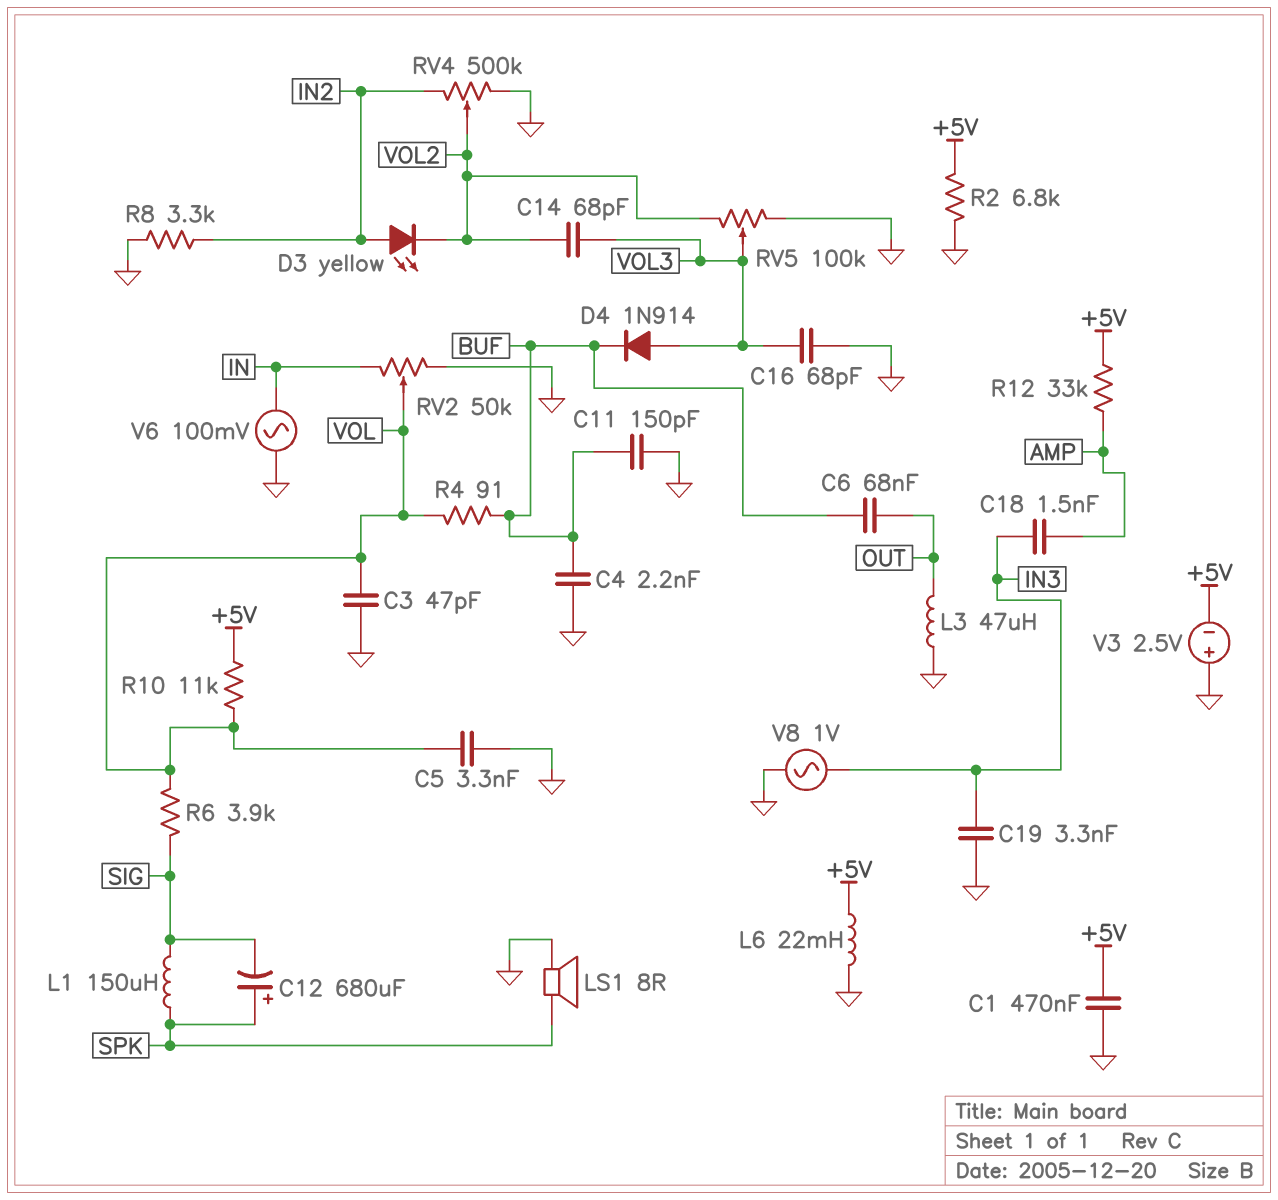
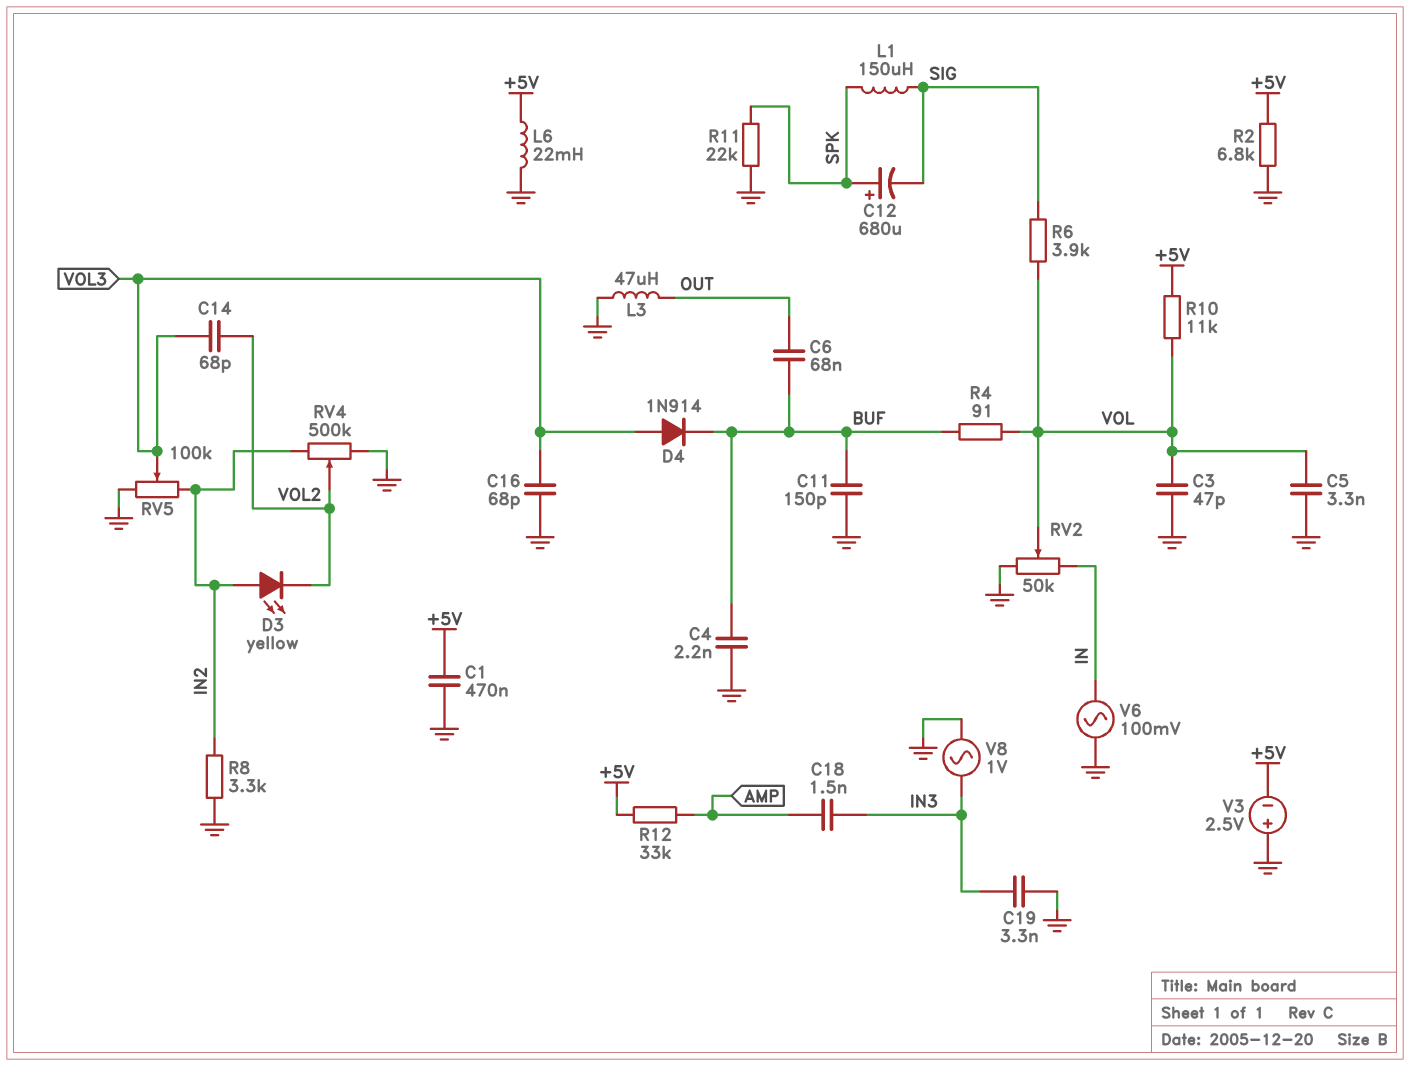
LS1: speaker 8R (GND, SPK) -> none
R11: none -> 22k (GND, SPK)
RV5: 100k (GND, VOL2, wiper VOL3) -> 100k (GND, IN2, wiper VOL3)

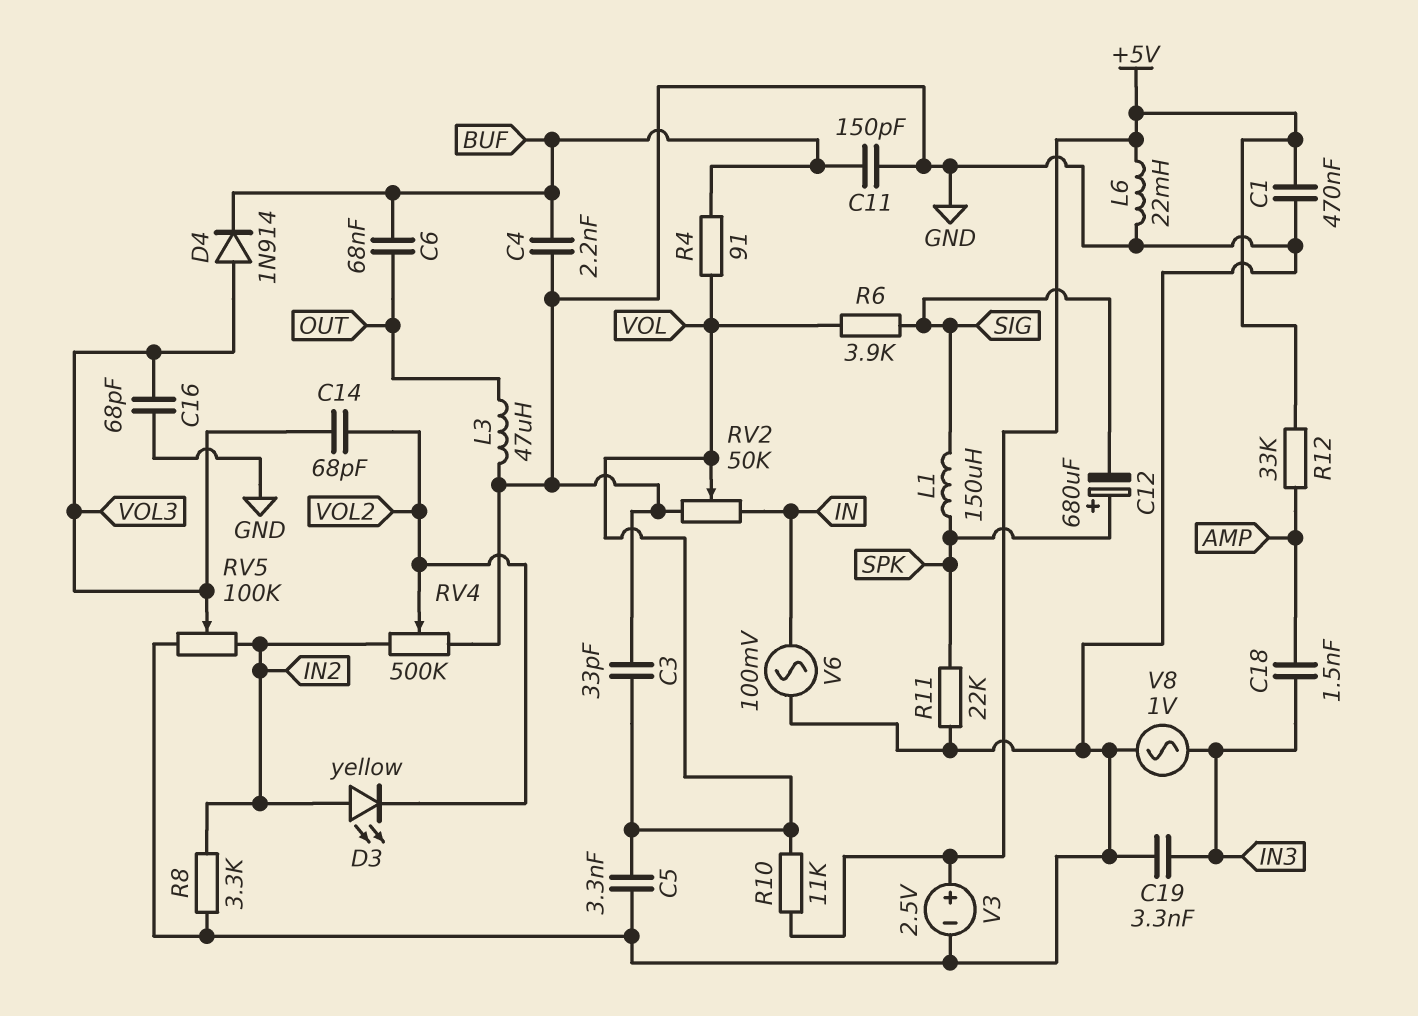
C3: 47pF (GND, VOL) -> 33pF (GND, VOL)
R2: 6.8k (+5V, GND) -> none
V3: 2.5V (plus GND, minus +5V) -> 2.5V (plus +5V, minus GND)

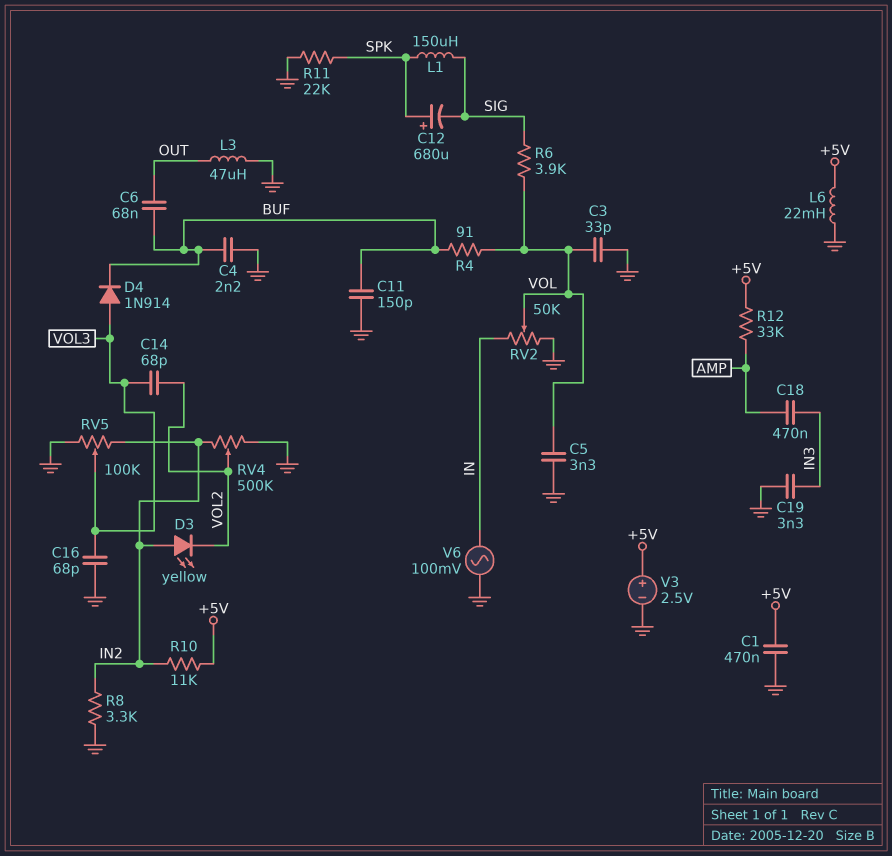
C18: 1.5nF (AMP, IN3) -> 470nF (AMP, IN3)
R10: 11k (+5V, VOL) -> 11k (+5V, IN2)
V8: AC 1V (GND, IN3) -> none

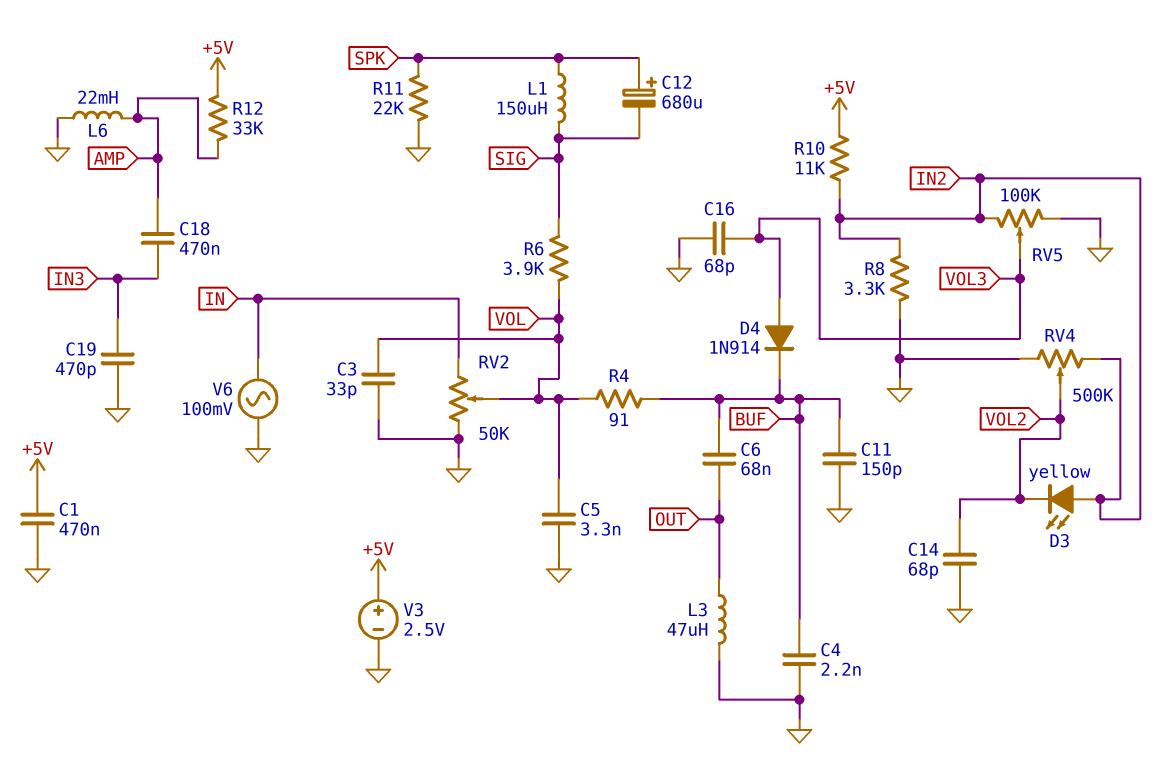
C14: 68pF (VOL2, VOL3) -> 68pF (GND, VOL2)
C19: 3.3nF (GND, IN3) -> 470pF (GND, IN3)
L6: 22mH (+5V, GND) -> 22mH (AMP, GND)

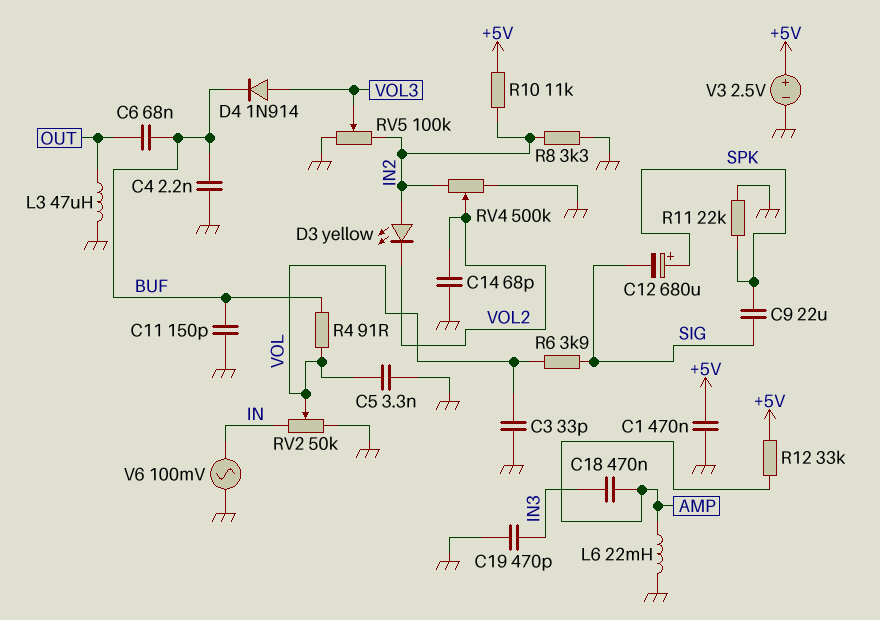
C9: none -> 22uF (SIG, SPK)
C16: 68pF (GND, VOL3) -> none
L1: 150uH (SIG, SPK) -> none

